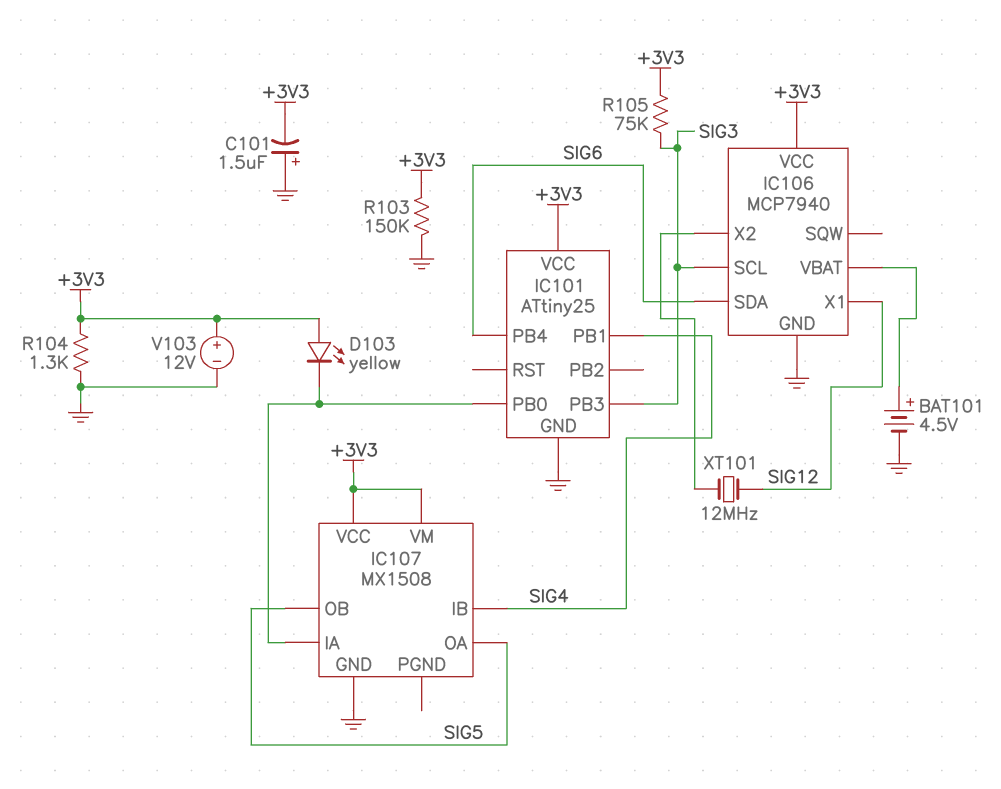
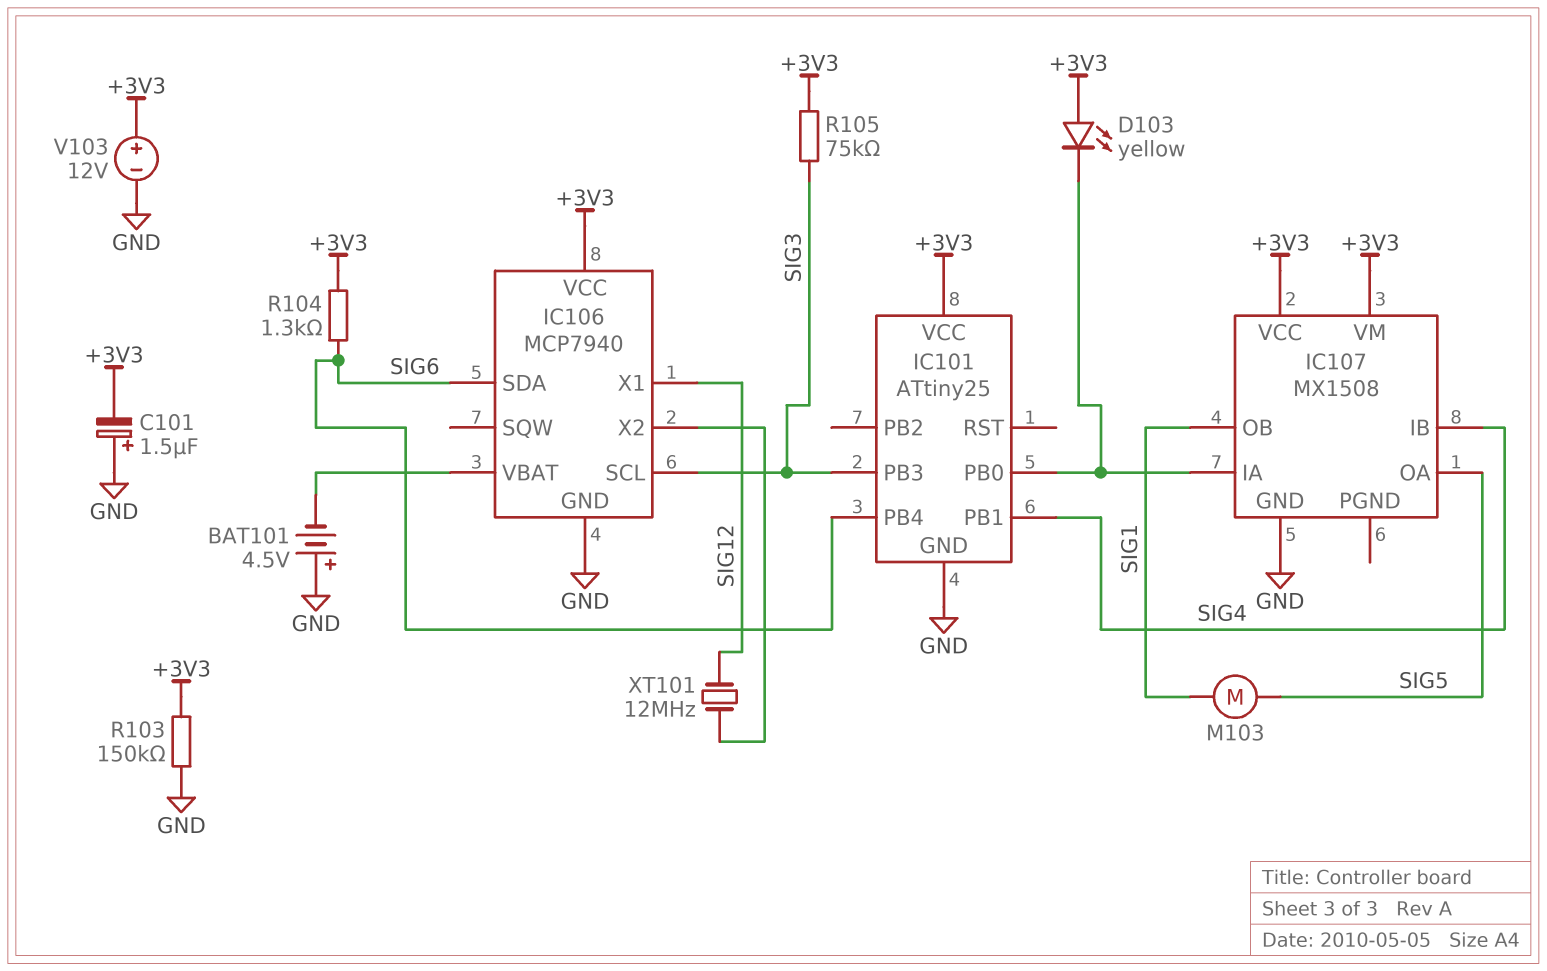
BAT101: 4.5V (plus IC106/VBAT, minus GND) -> 4.5V (plus GND, minus IC106/VBAT)
IC107 pin OB: SIG5 -> SIG1
M103: none -> motor (SIG1, SIG5)
R104: 1.3k (+3V3, GND) -> 1.3k (+3V3, SIG6)

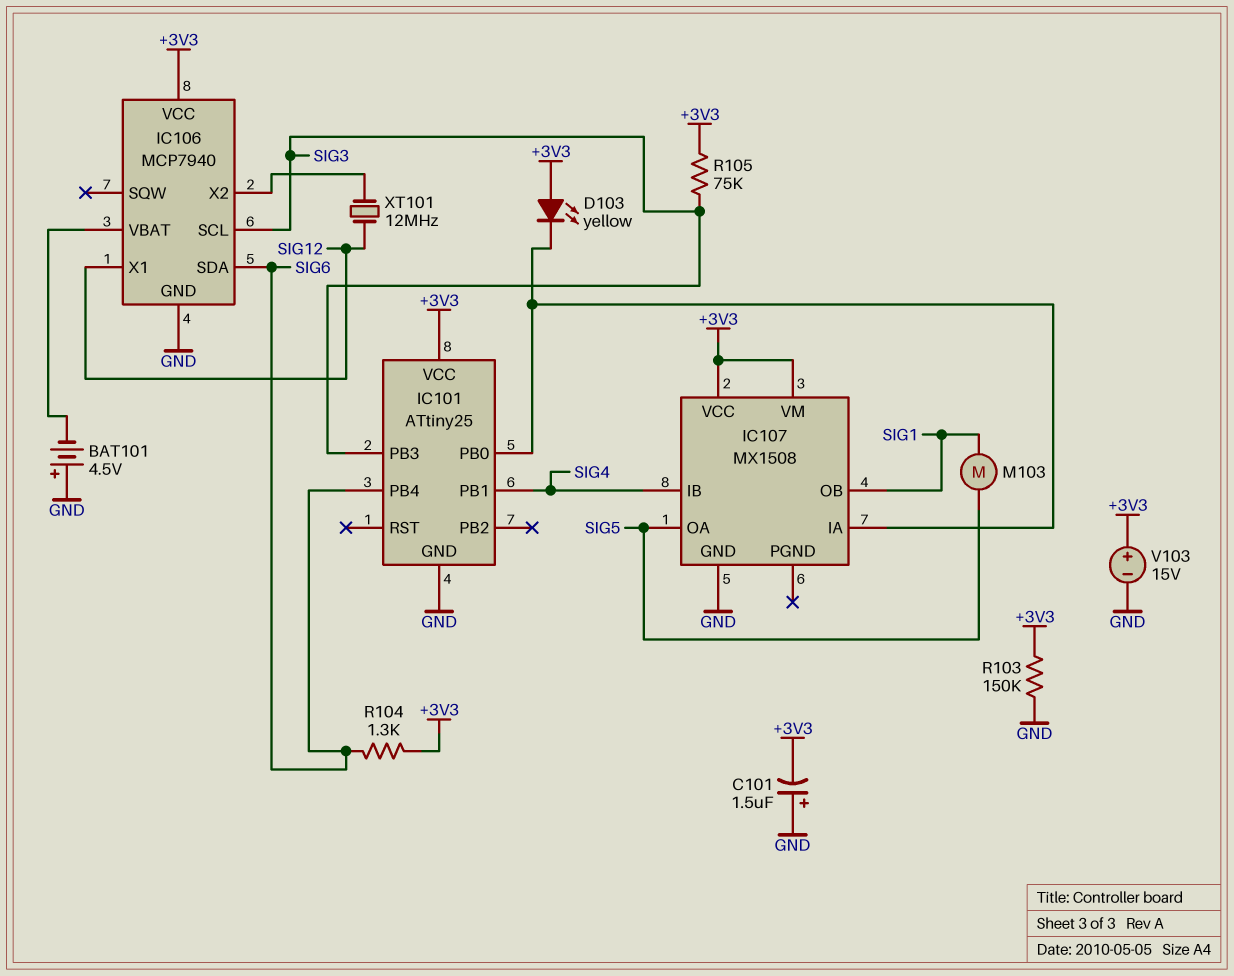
V103: 12V (plus +3V3, minus GND) -> 15V (plus +3V3, minus GND)

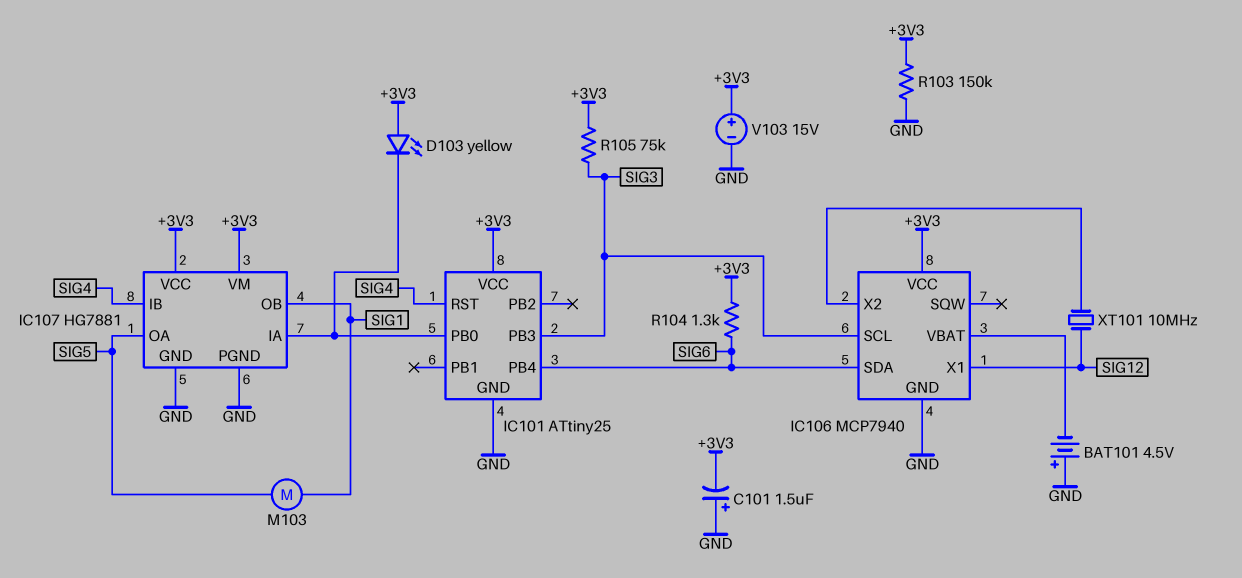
IC101 pin PB1: SIG4 -> none
IC101 pin RST: none -> SIG4
IC107: MX1508 -> HG7881
IC107 pin PGND: none -> GND
XT101: 12MHz (IC106/X2, SIG12) -> 10MHz (IC106/X2, SIG12)

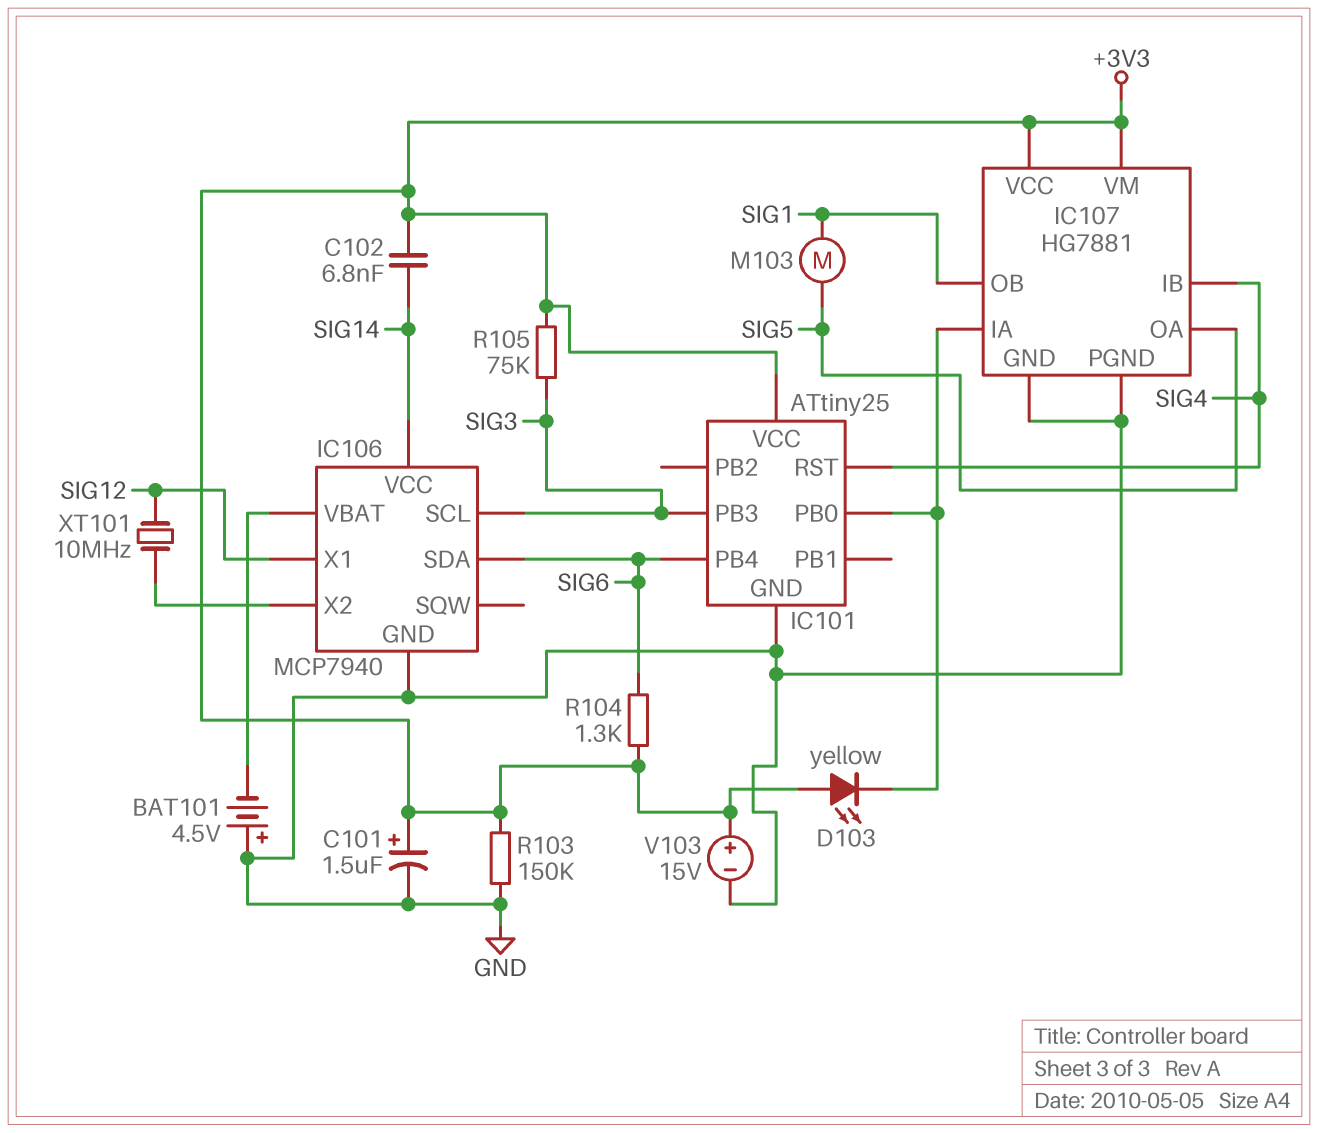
C101: 1.5uF (plus GND, minus +3V3) -> 1.5uF (plus +3V3, minus GND)
C102: none -> 6.8nF (+3V3, SIG14)
IC106 pin VCC: +3V3 -> SIG14

